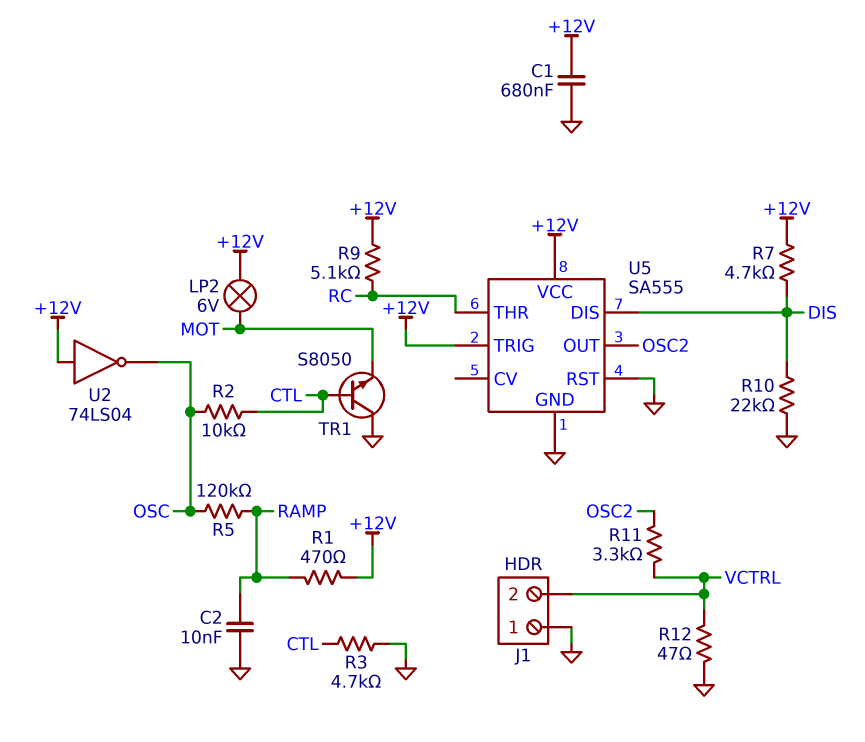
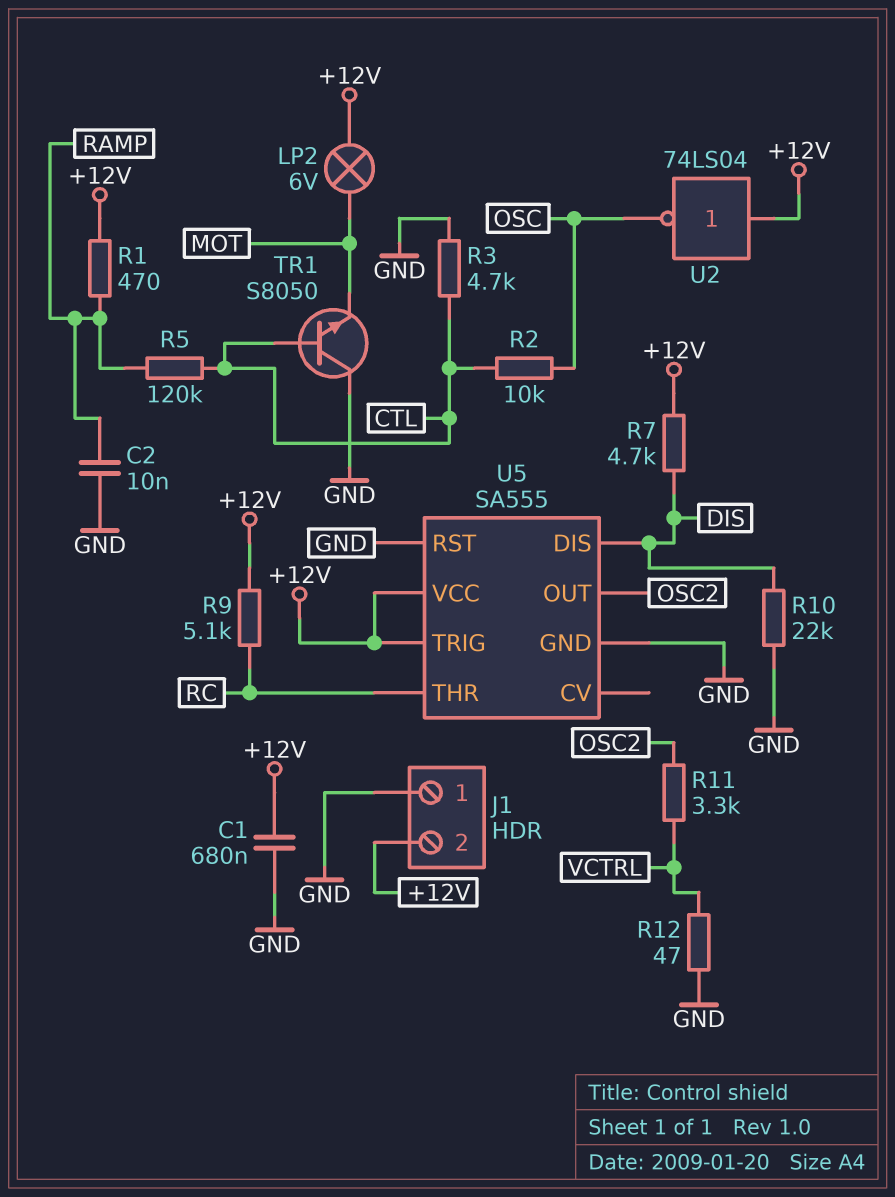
J1 pin 2: VCTRL -> +12V
R5: 120k (OSC, RAMP) -> 120k (CTL, RAMP)

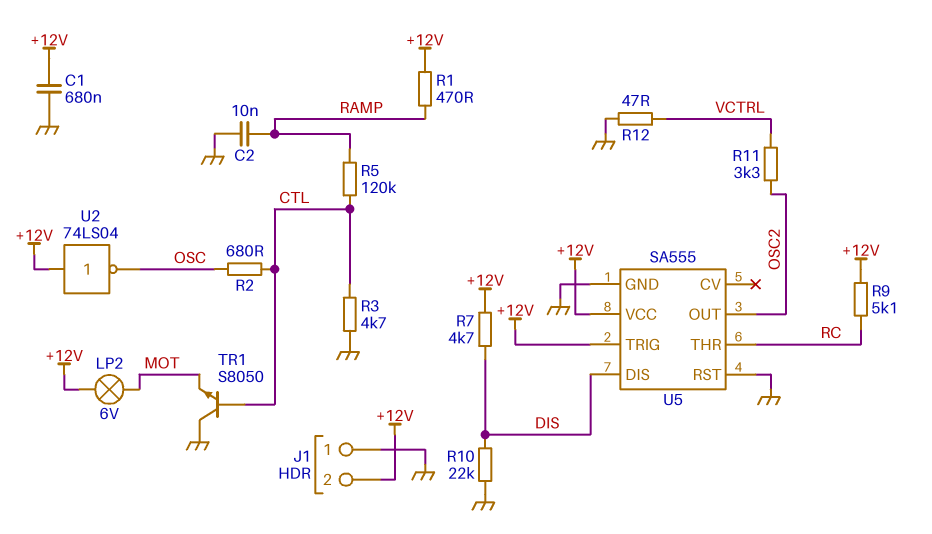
R2: 10k (CTL, OSC) -> 680 (CTL, OSC)

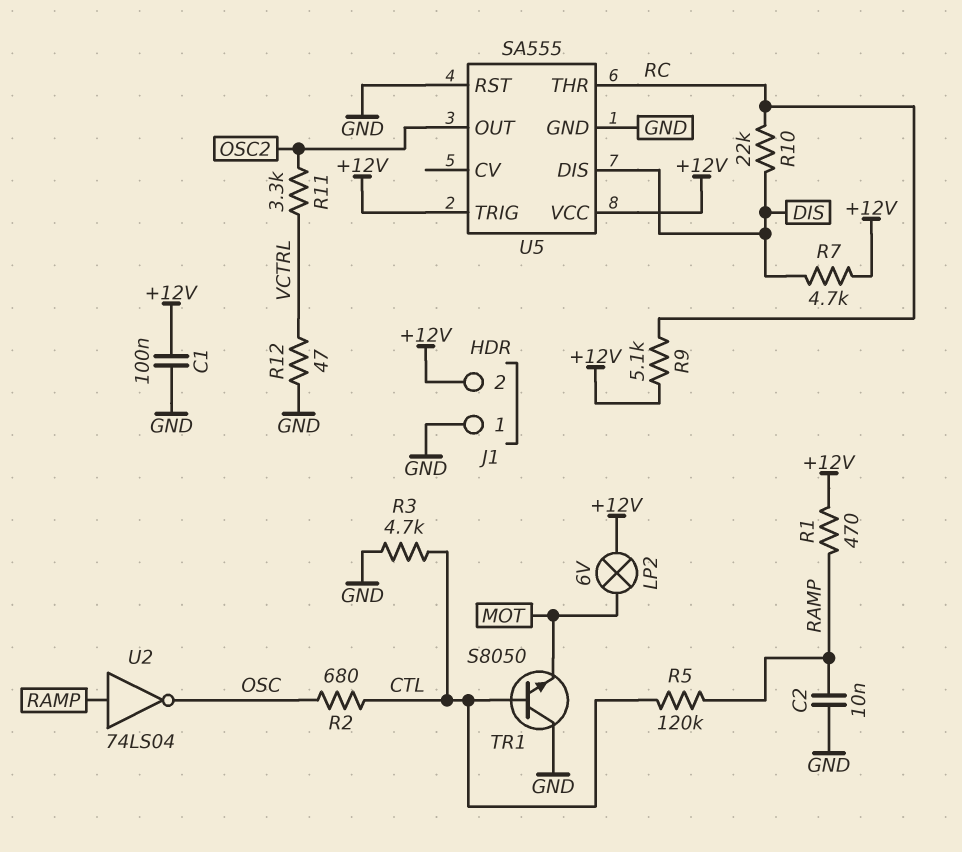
C1: 680nF (+12V, GND) -> 100nF (+12V, GND)
R10: 22k (DIS, GND) -> 22k (DIS, RC)
U2: NOT 74LS04 (in +12V, out OSC) -> NOT 74LS04 (in RAMP, out OSC)

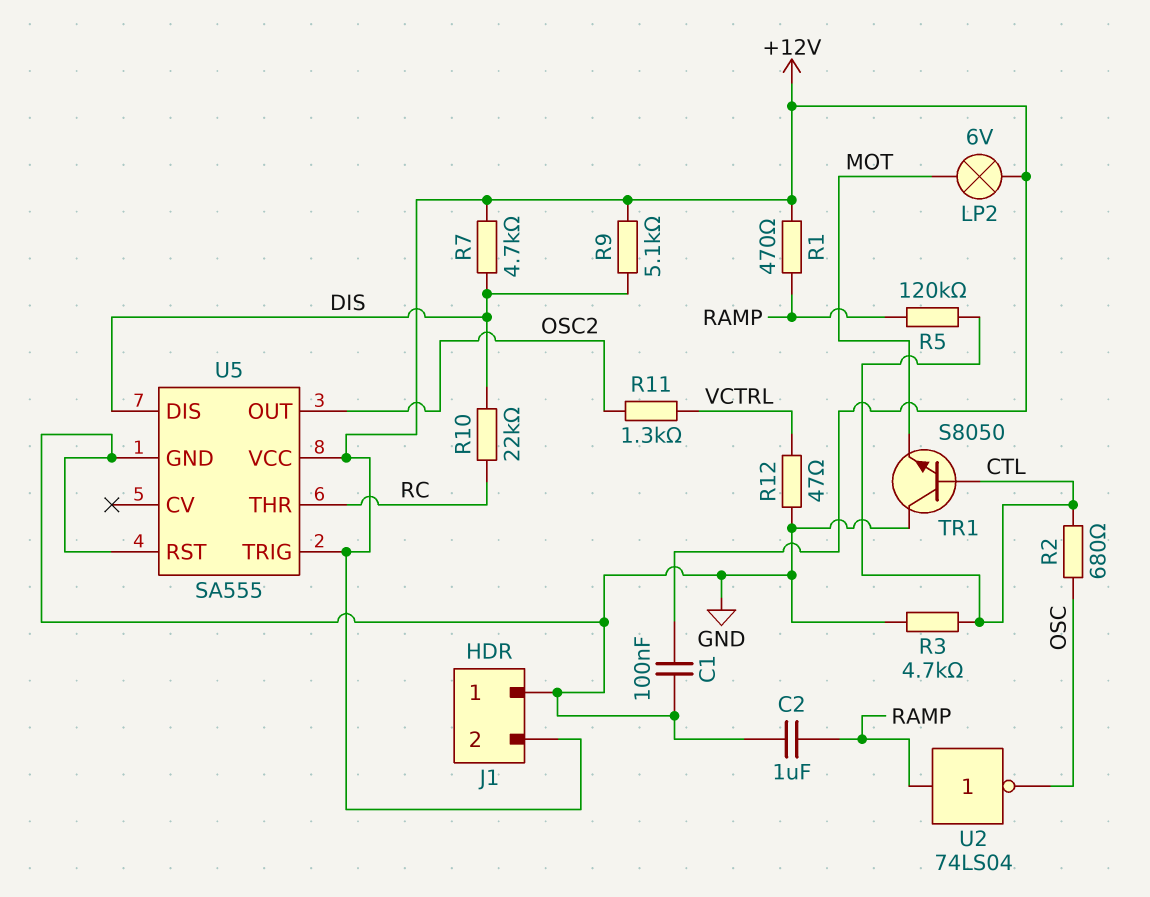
C2: 10nF (GND, RAMP) -> 1uF (GND, RAMP)
R9: 5.1k (+12V, RC) -> 5.1k (+12V, DIS)
R11: 3.3k (OSC2, VCTRL) -> 1.3k (OSC2, VCTRL)

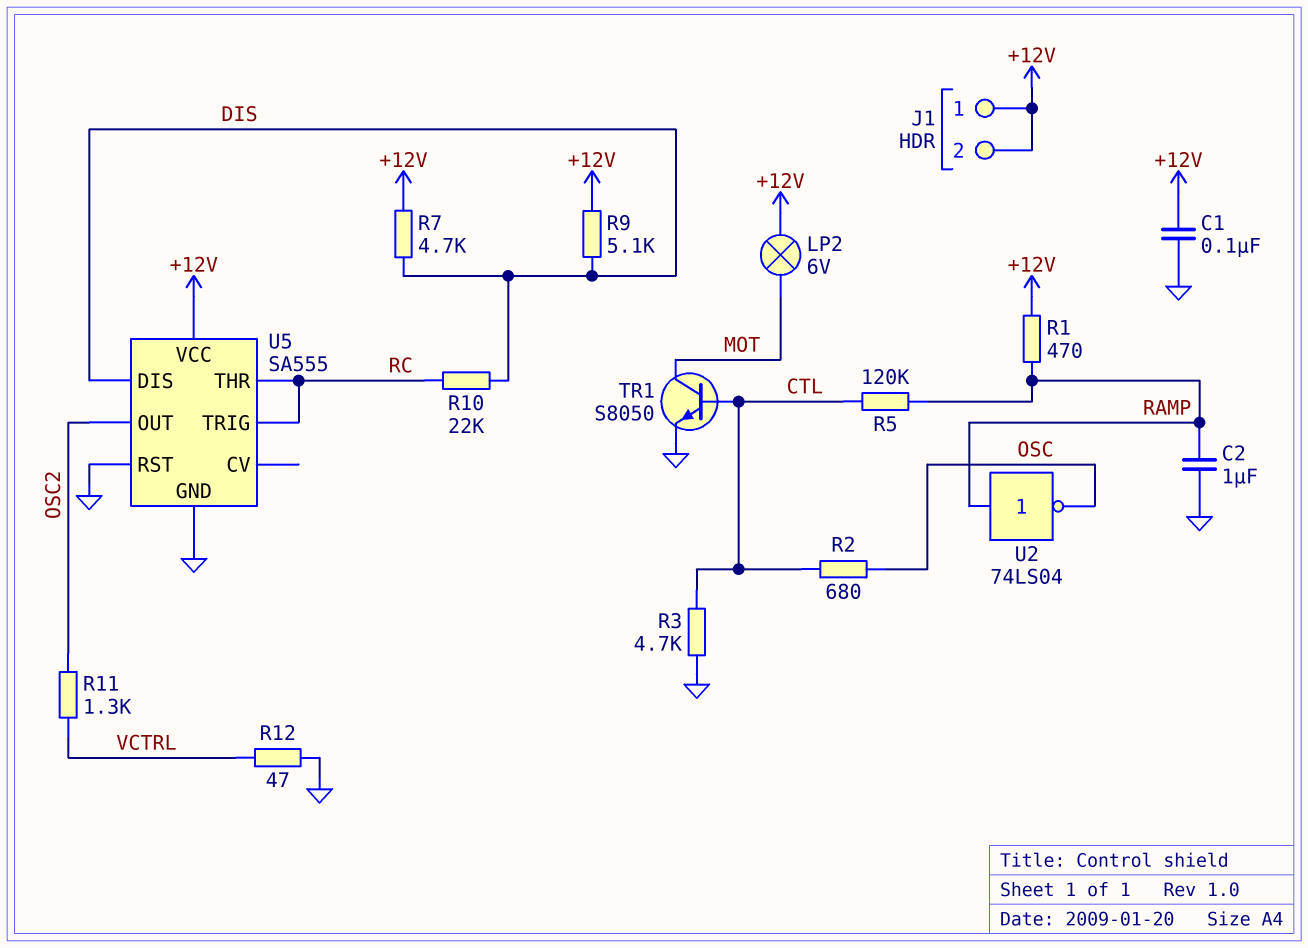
J1 pin 1: GND -> +12V
TR1: NPN S8050 (B CTL, C GND, E MOT) -> NPN S8050 (B CTL, C MOT, E GND)
U5 pin TRIG: +12V -> RC

